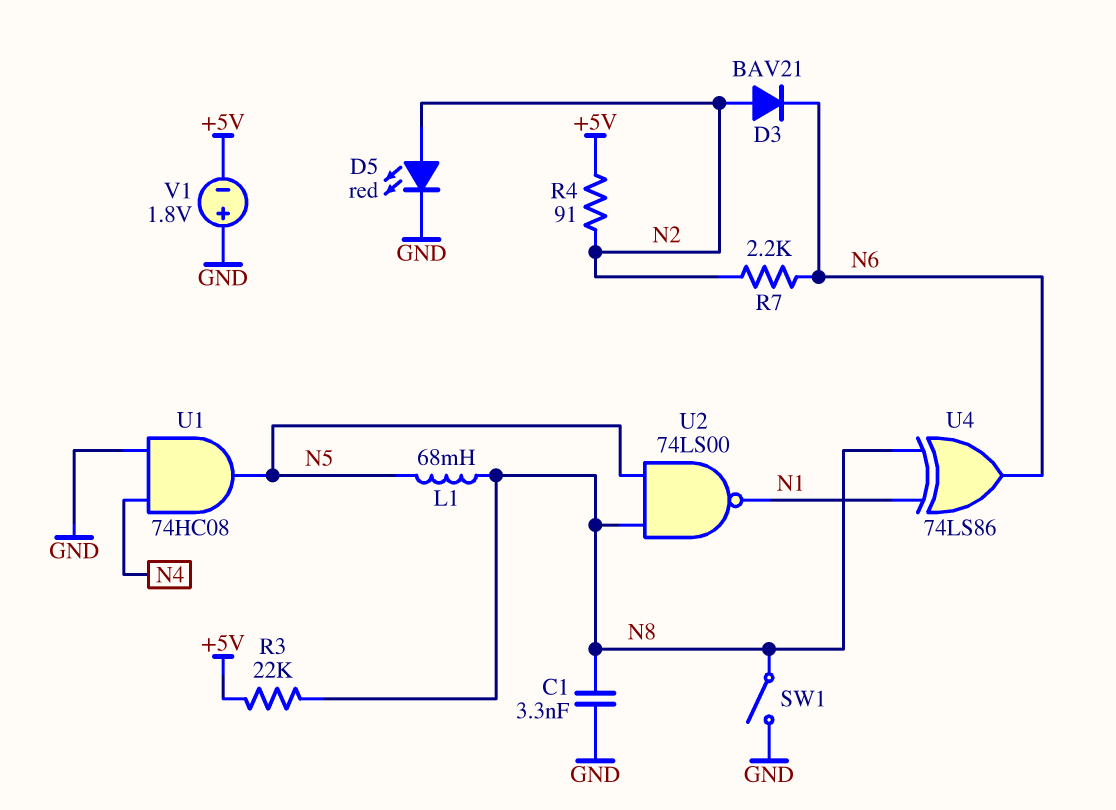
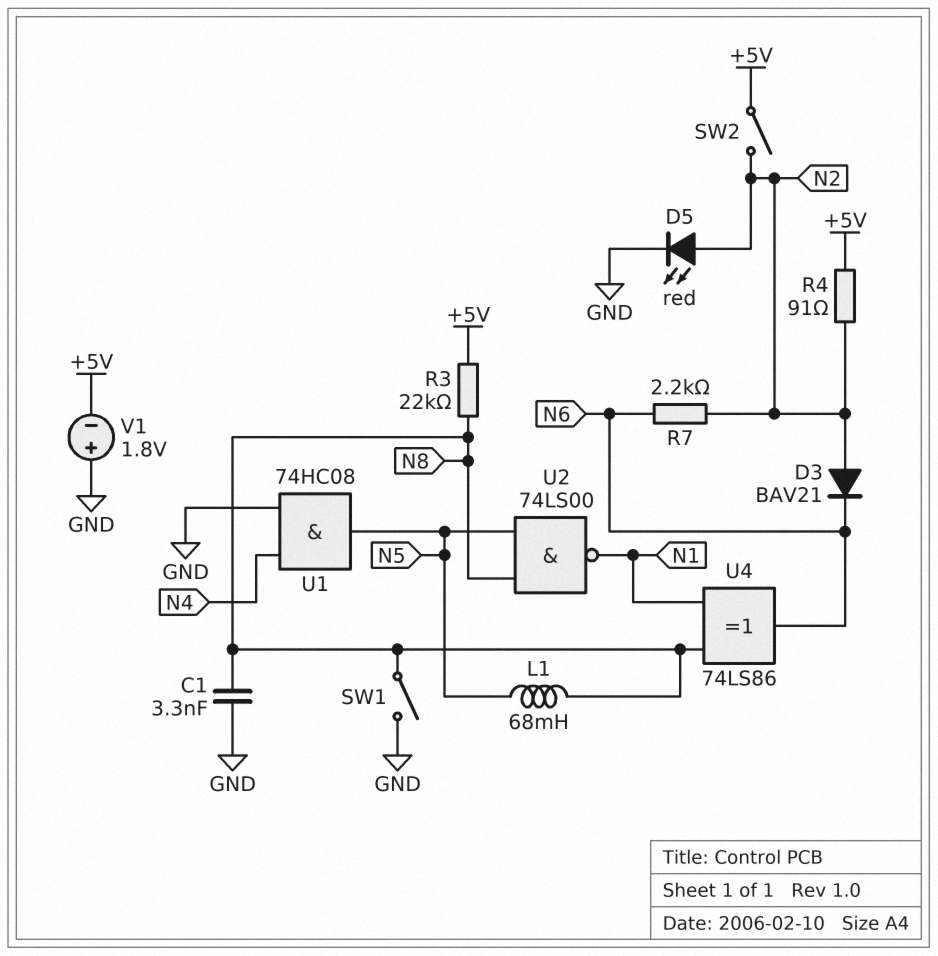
SW2: none -> switch (+5V, N2)

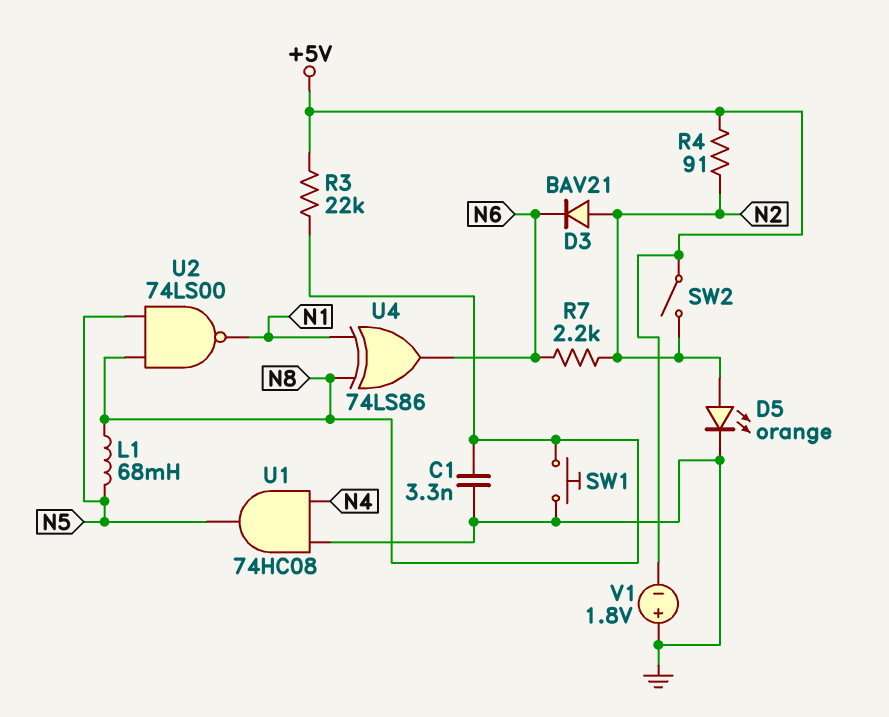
D5: LED red (A N2, K GND) -> LED orange (A N2, K GND)
SW1: switch (GND, N8) -> button (GND, N8)

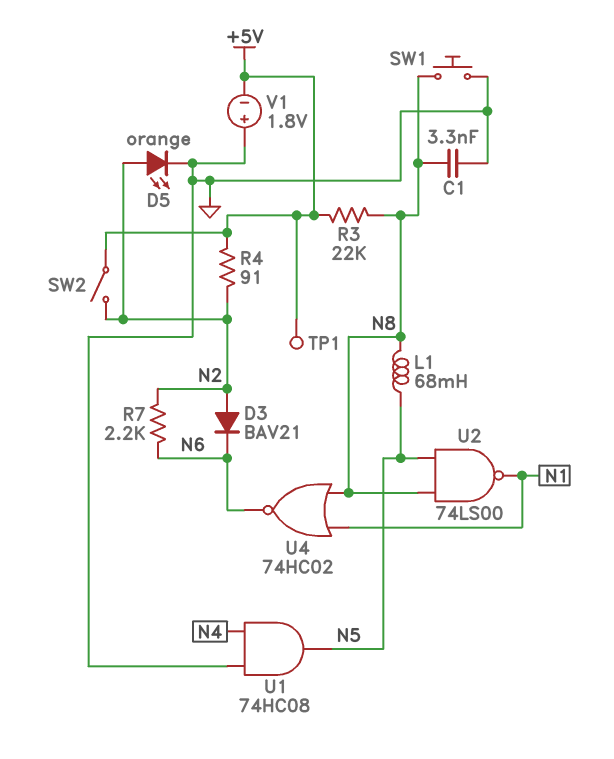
TP1: none -> test point (+5V)
U4: XOR 74LS86 (in N1, in N8, out N6) -> NOR 74HC02 (in N1, in N8, out N6)

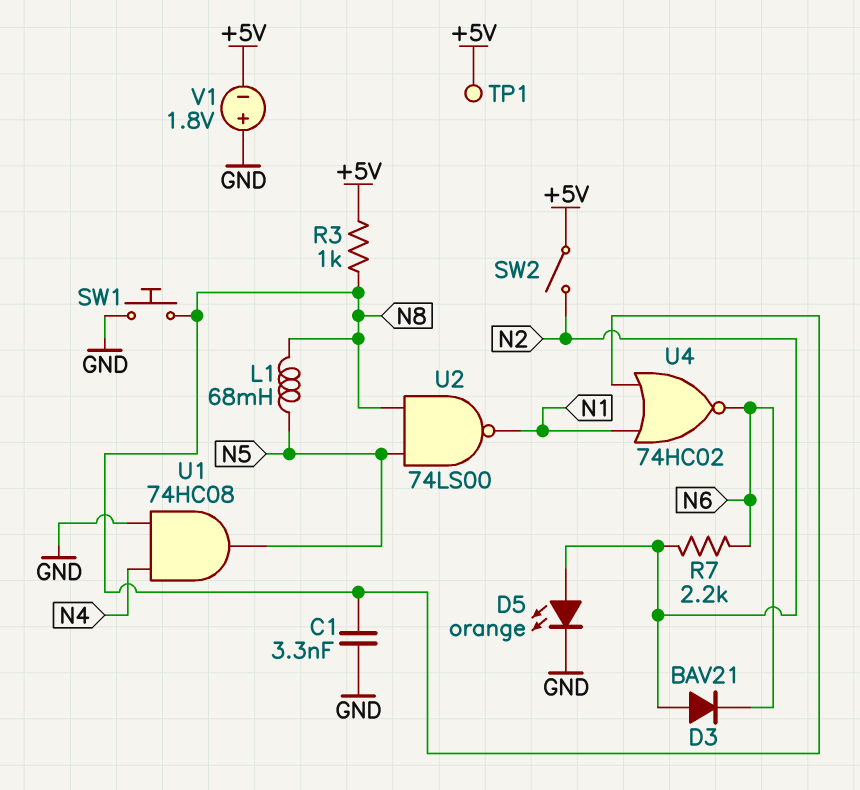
R3: 22k (+5V, N8) -> 1k (+5V, N8)
R4: 91 (+5V, N2) -> none

